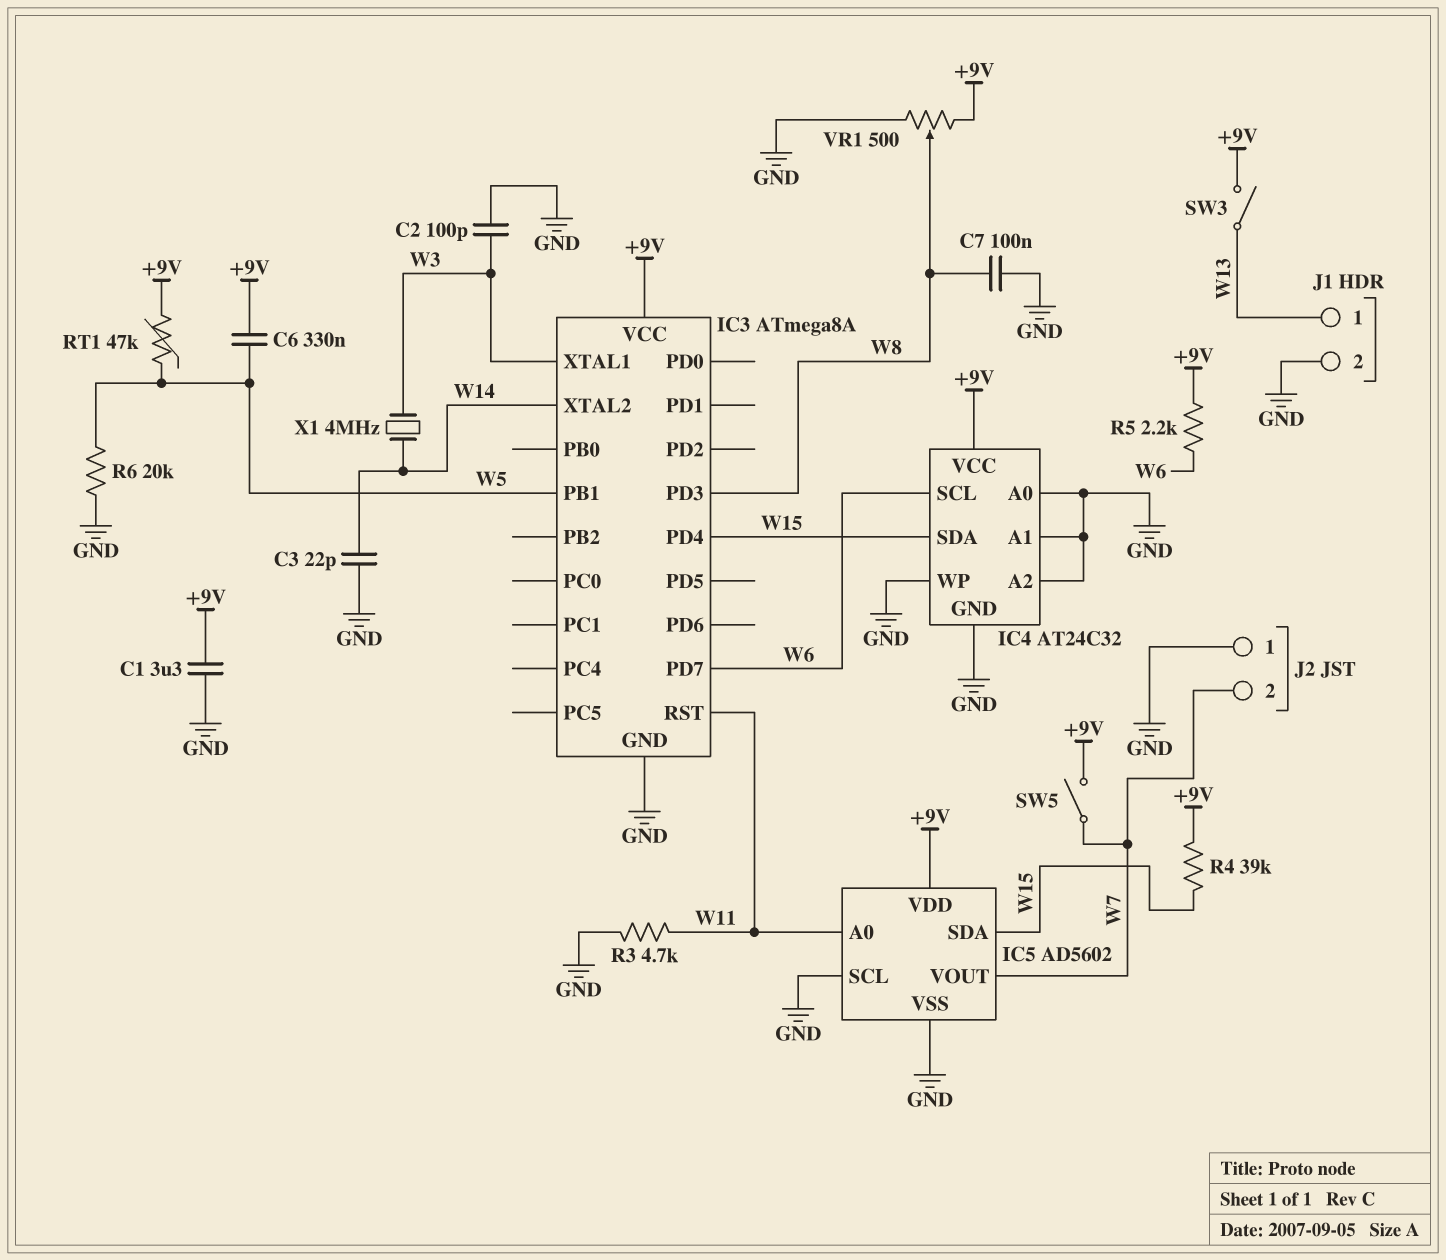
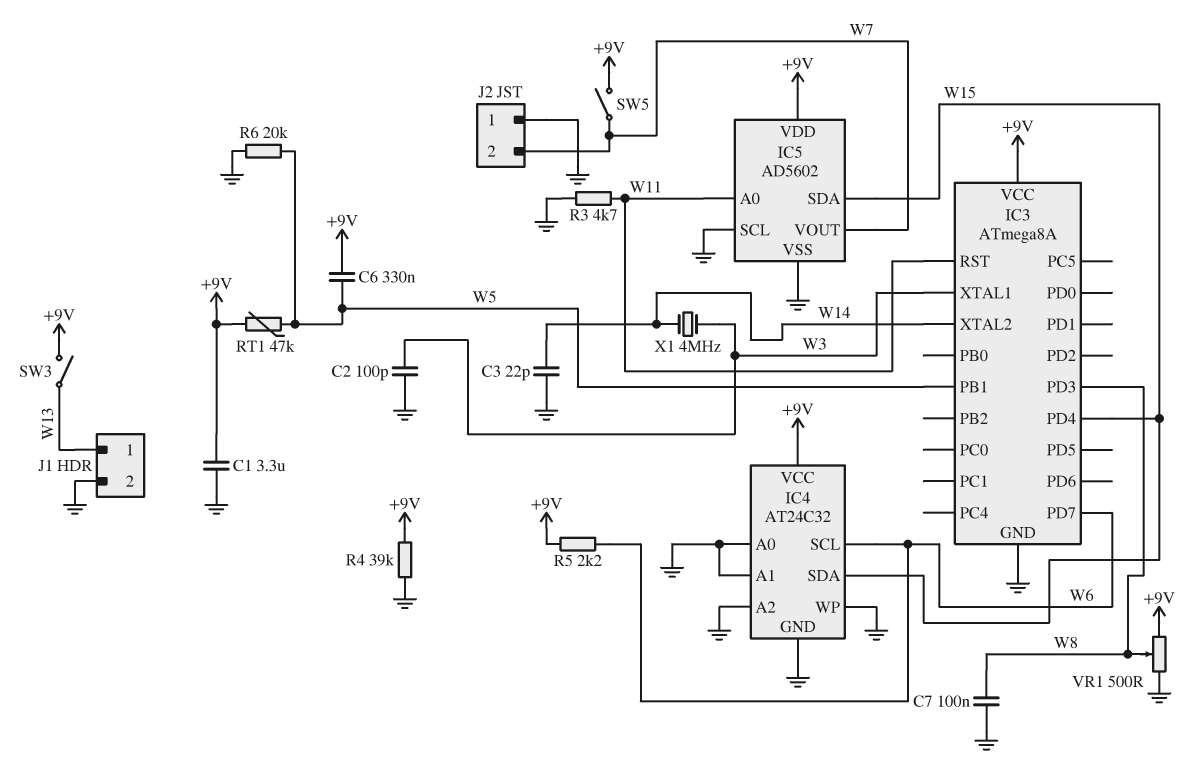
R4: 39k (+9V, W15) -> 39k (+9V, GND)

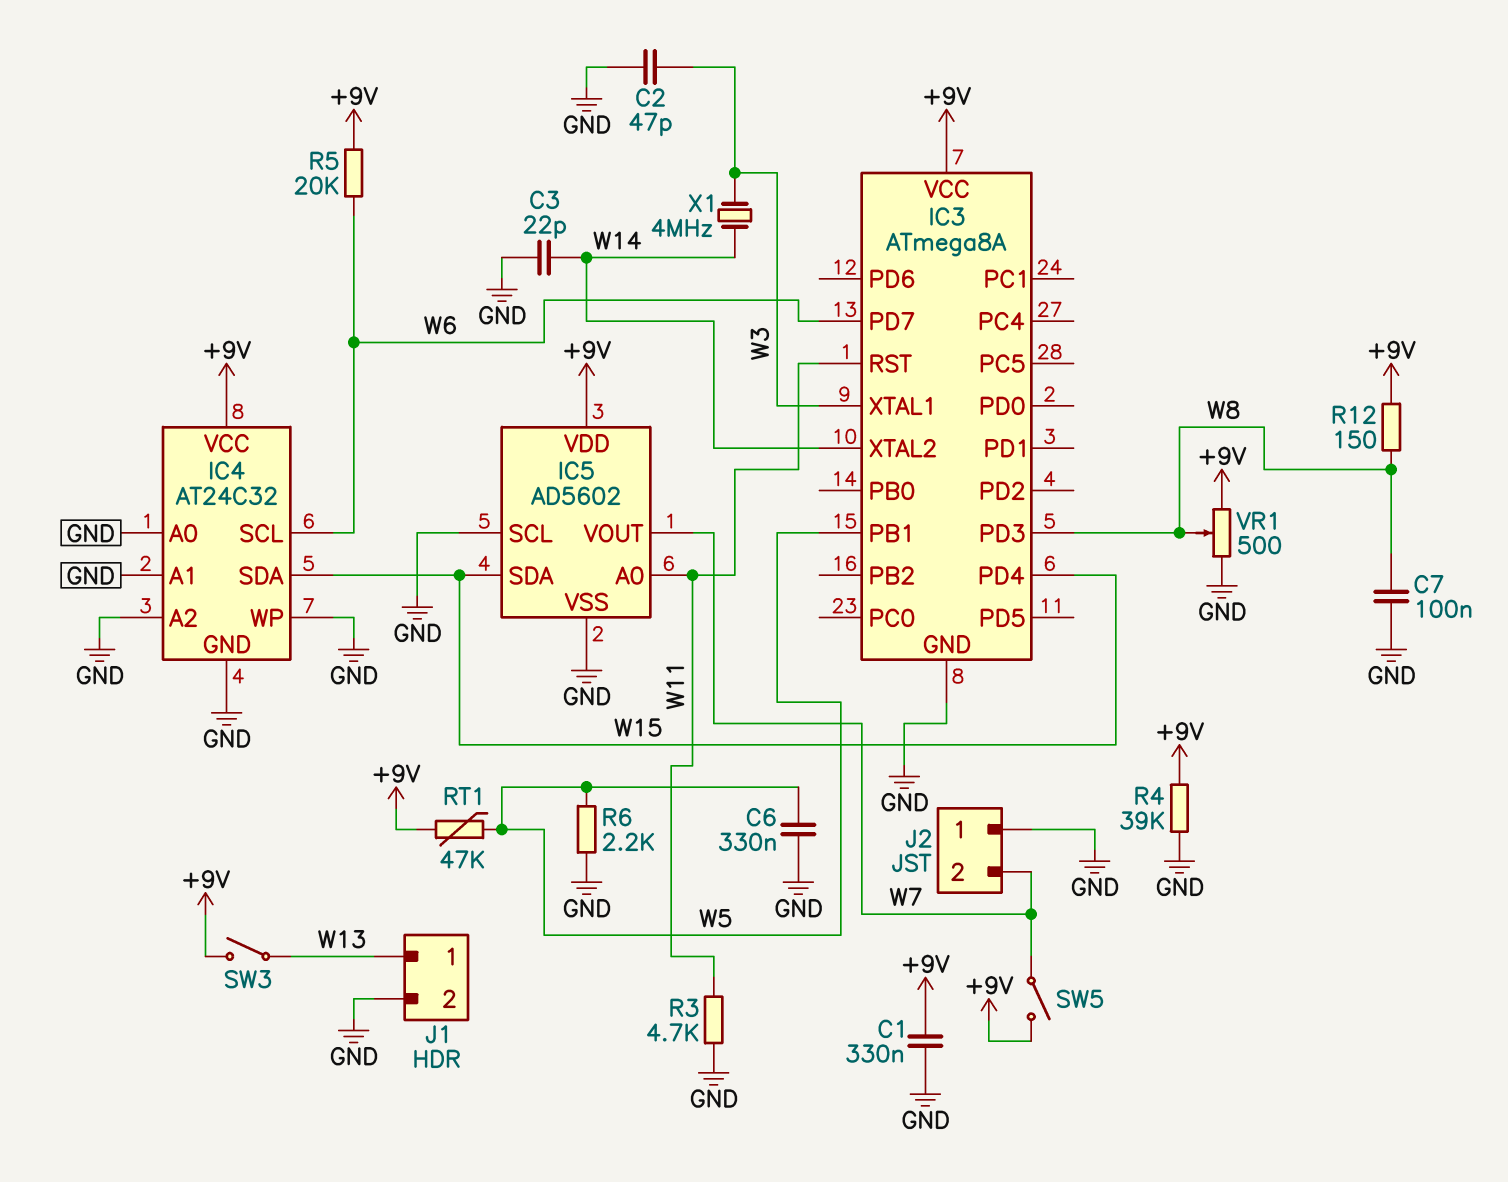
C1: 3.3uF (+9V, GND) -> 330nF (+9V, GND)
C2: 100pF (GND, W3) -> 47pF (GND, W3)
C6: 330nF (+9V, W5) -> 330nF (GND, W5)
R5: 2.2k (+9V, W6) -> 20k (+9V, W6)
R6: 20k (GND, W5) -> 2.2k (GND, W5)
R12: none -> 150 (+9V, W8)

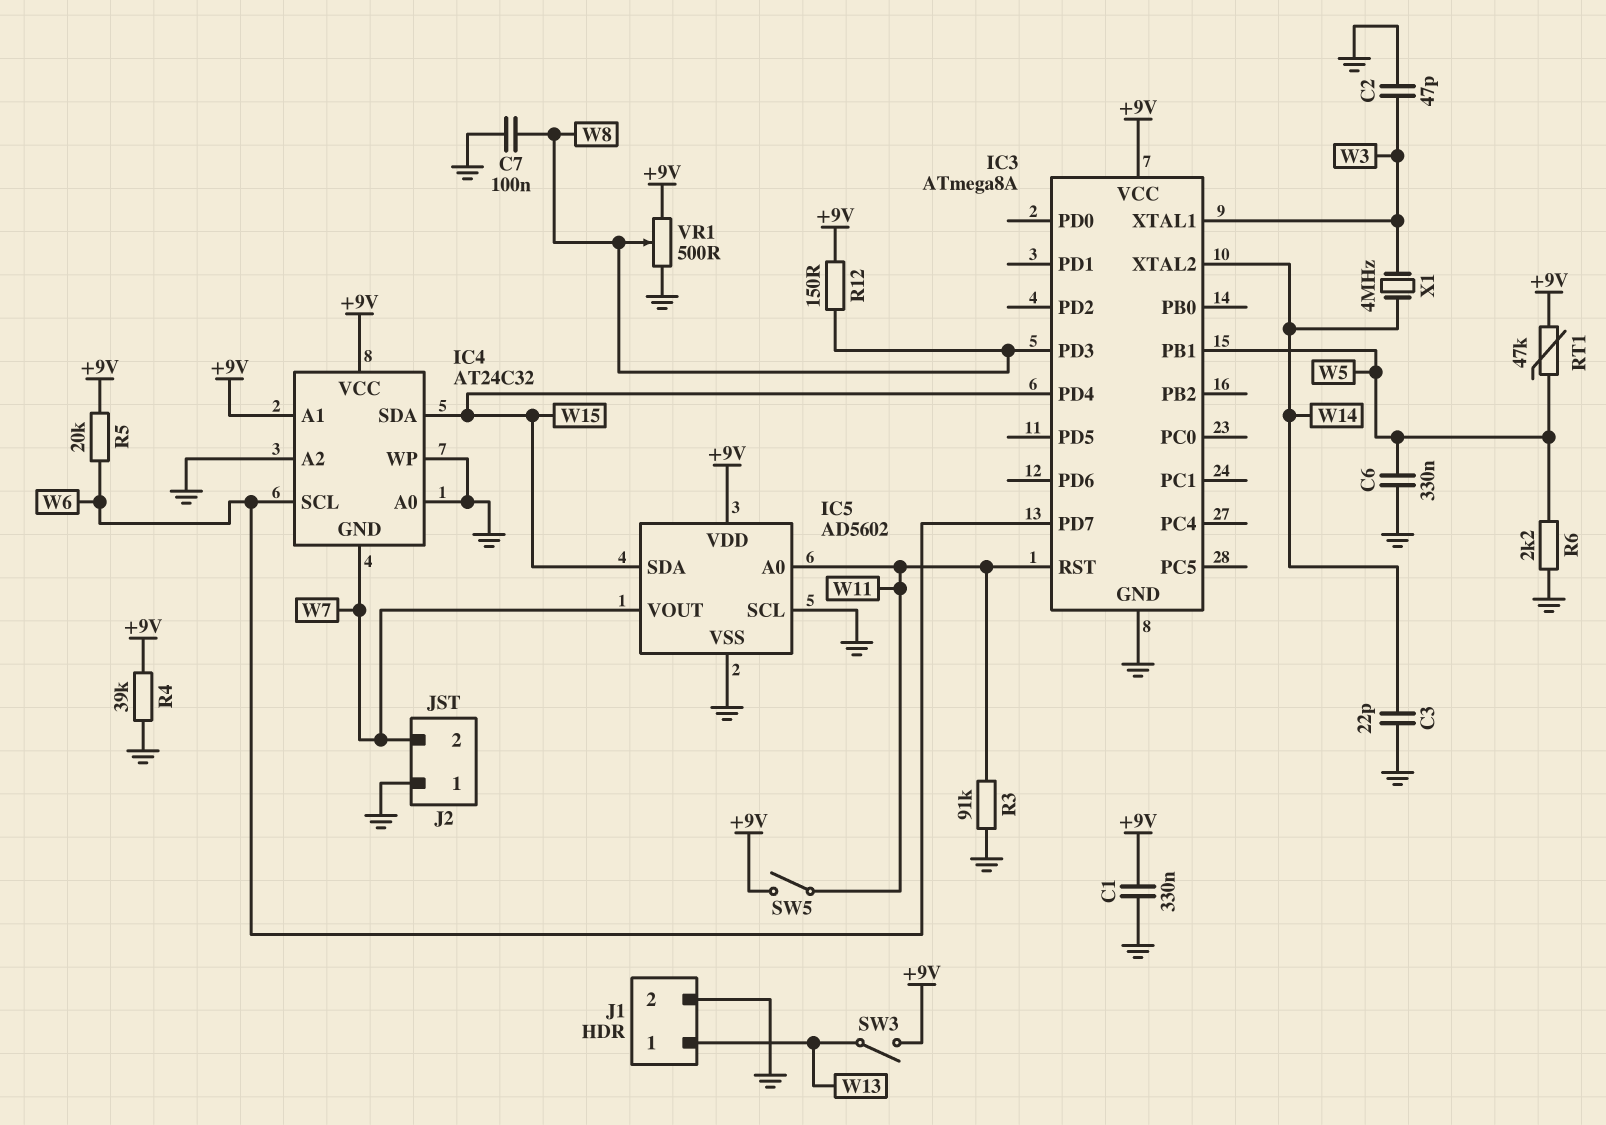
IC4 pin A1: GND -> +9V
IC4 pin GND: GND -> W7
R3: 4.7k (GND, W11) -> 91k (GND, W11)
SW5: switch (+9V, W7) -> switch (+9V, W11)

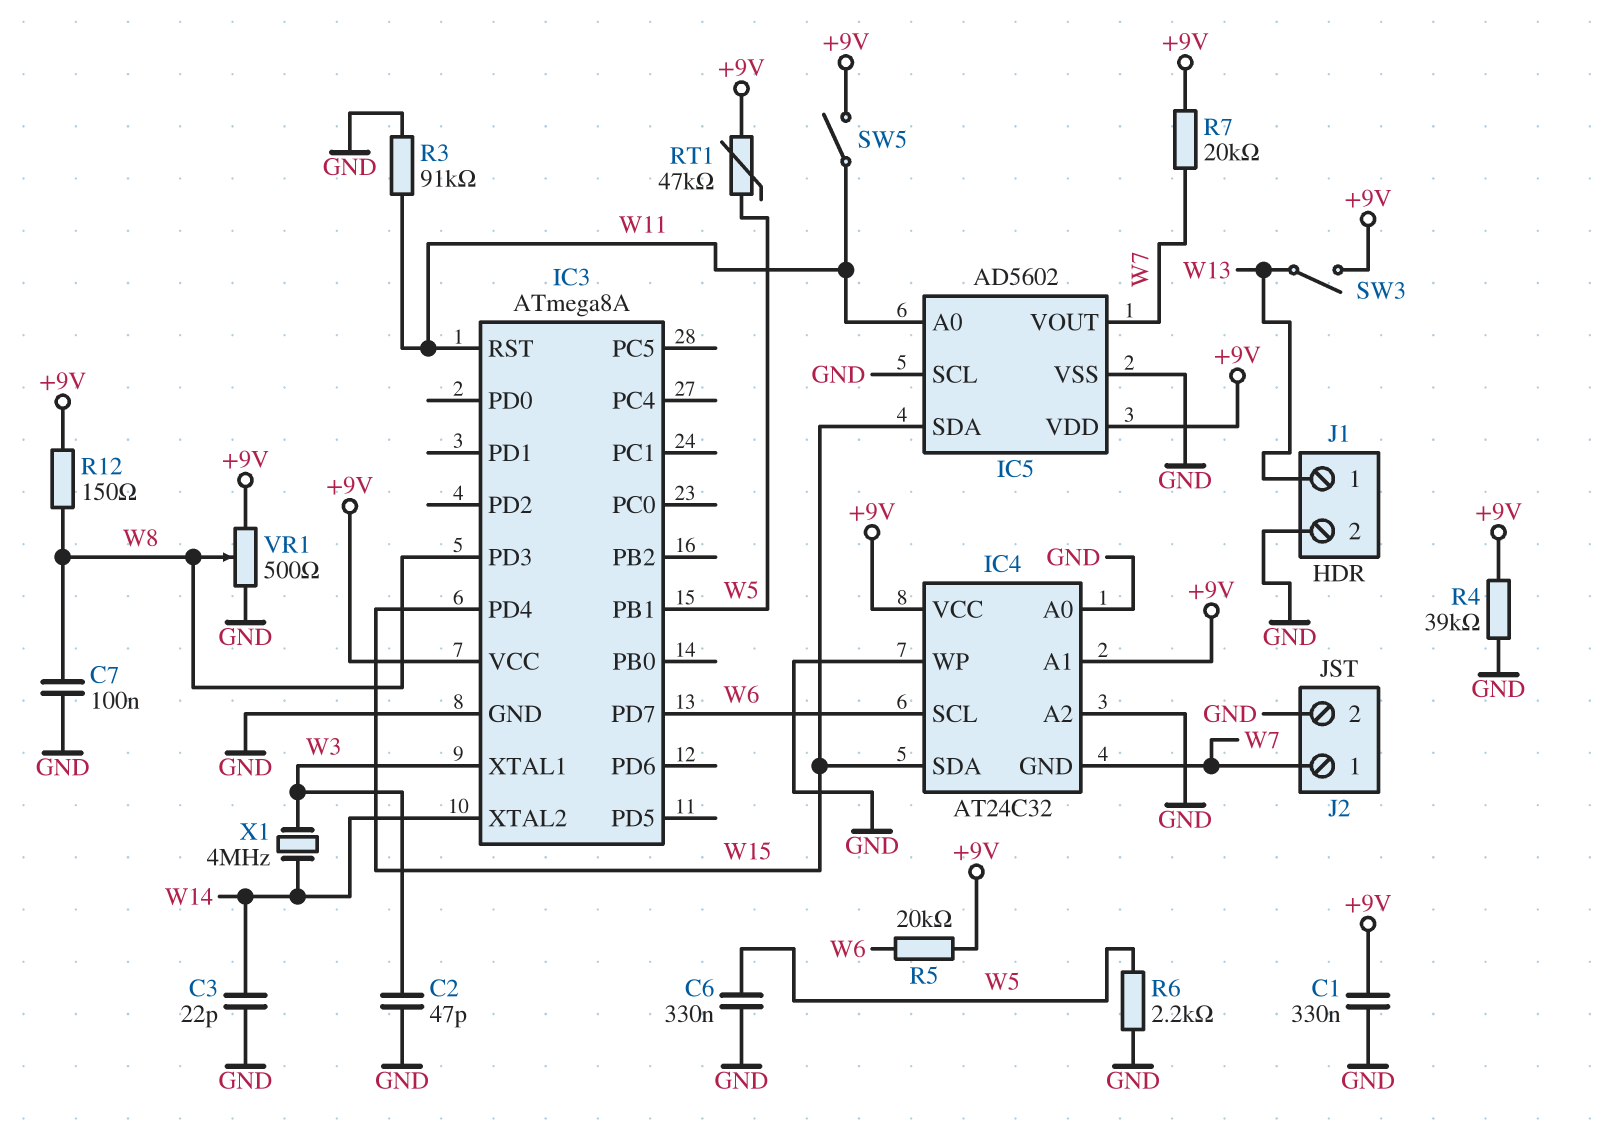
J2 pin 1: GND -> W7
J2 pin 2: W7 -> GND
R7: none -> 20k (+9V, W7)

